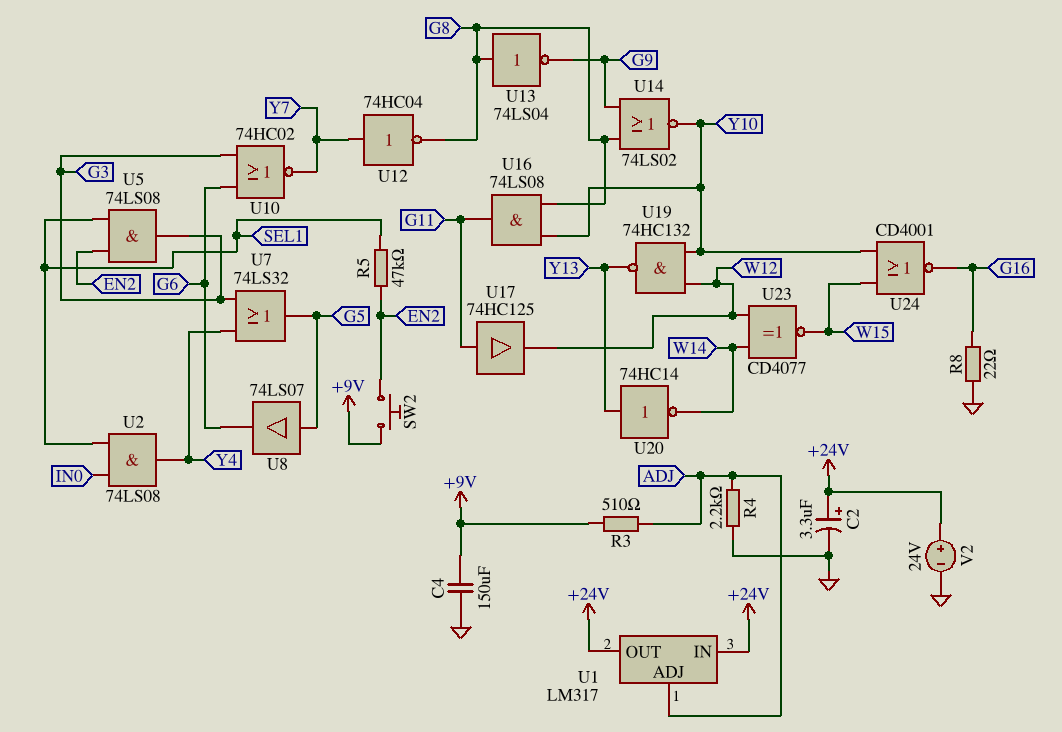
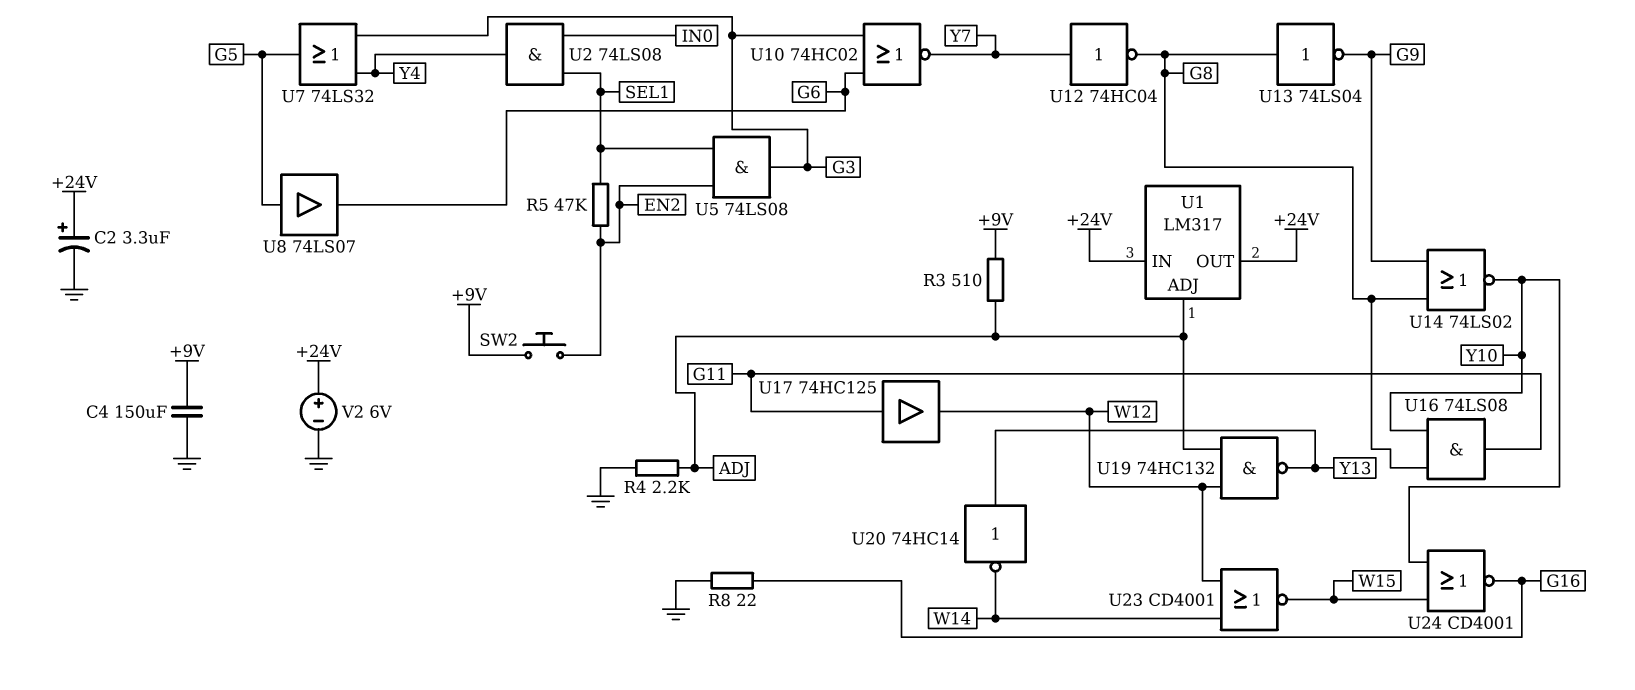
U19: NAND 74HC132 (in W12, in Y10, out Y13) -> NAND 74HC132 (in ADJ, in W12, out Y13)
U23: XNOR CD4077 (in W12, in W14, out W15) -> NOR CD4001 (in W12, in W14, out W15)
V2: 24V (plus +24V, minus GND) -> 6V (plus +24V, minus GND)

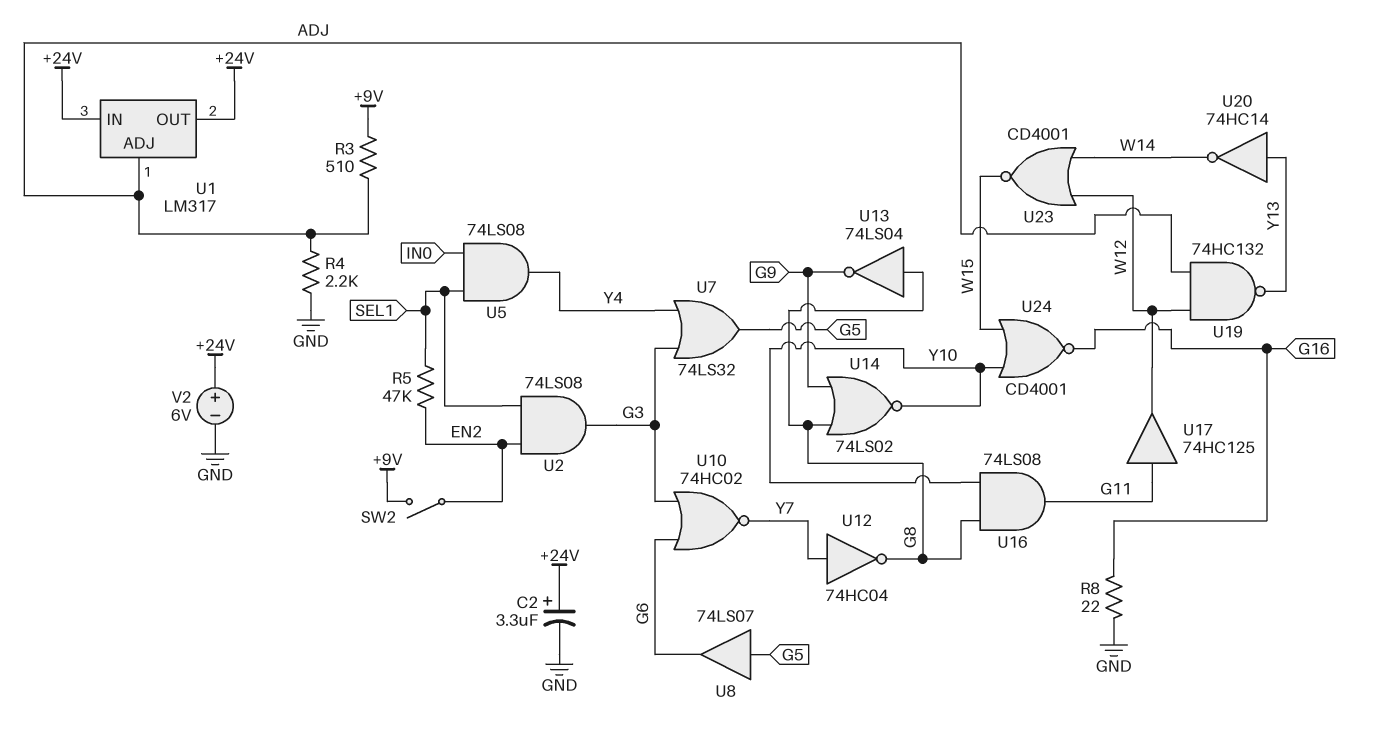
C4: 150uF (+9V, GND) -> none
SW2: button (+9V, EN2) -> switch (+9V, EN2)
U2: AND 74LS08 (in IN0, in SEL1, out Y4) -> AND 74LS08 (in EN2, in SEL1, out G3)
U5: AND 74LS08 (in EN2, in SEL1, out G3) -> AND 74LS08 (in IN0, in SEL1, out Y4)

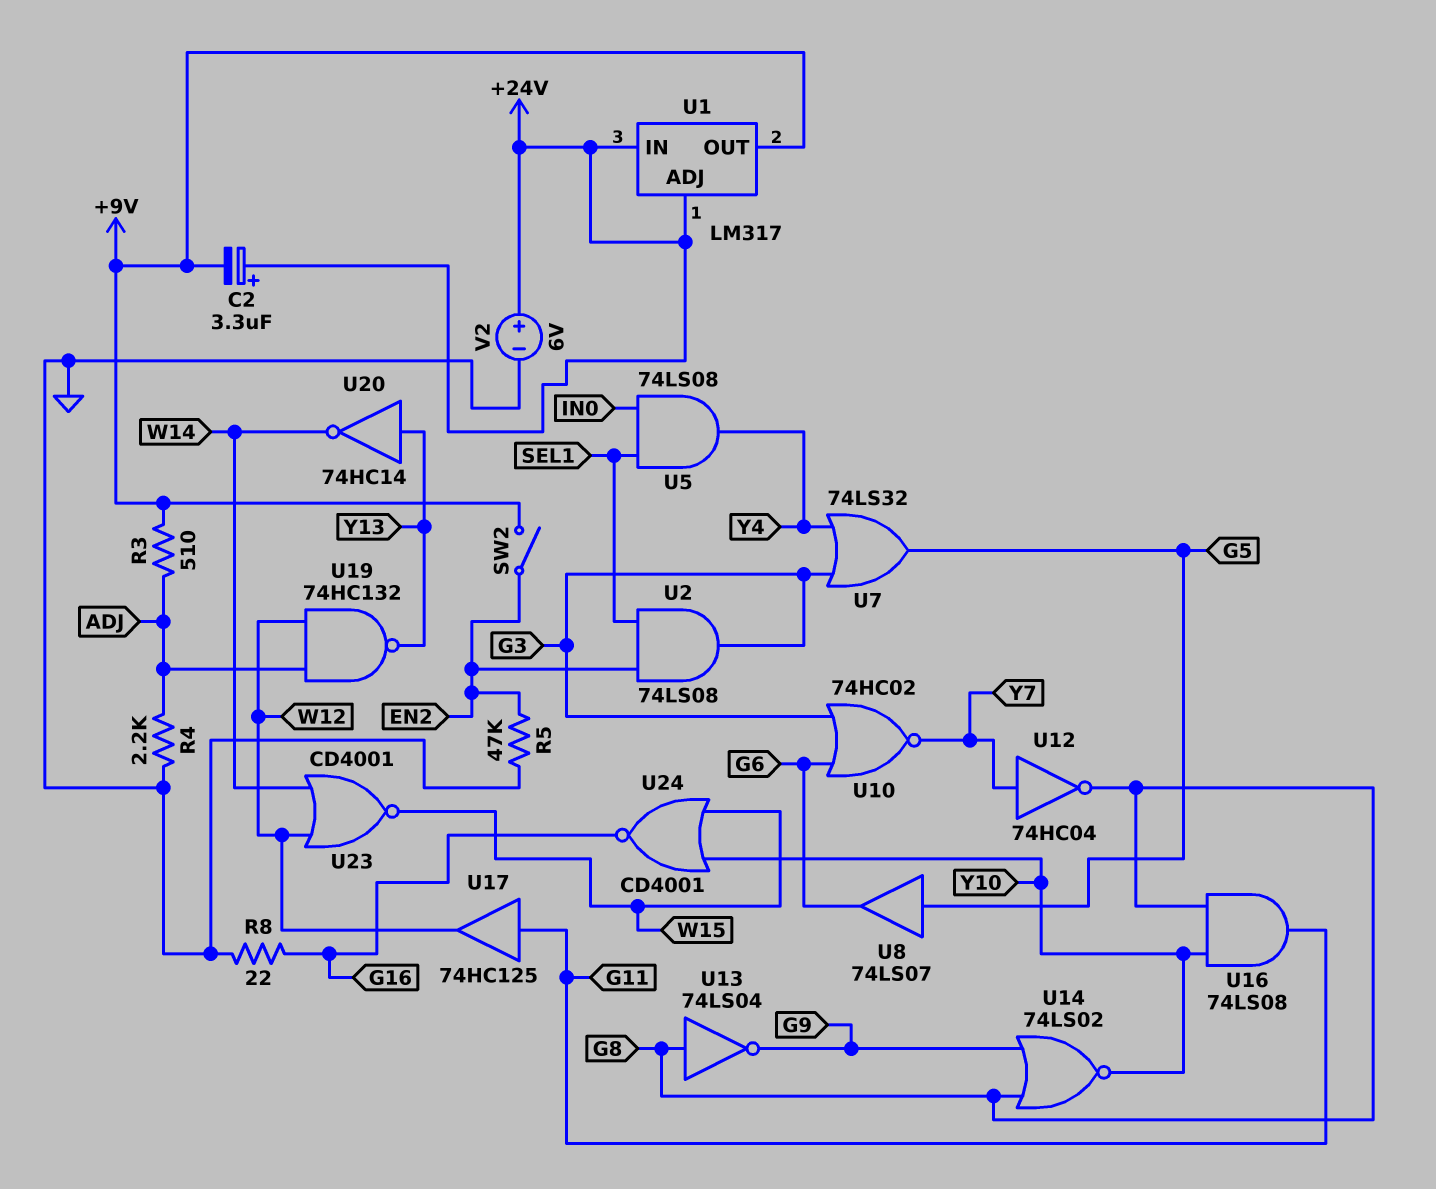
C2: 3.3uF (plus +24V, minus GND) -> 3.3uF (plus +24V, minus +9V)
R5: 47k (EN2, SEL1) -> 47k (EN2, GND)
U1 pin ADJ: ADJ -> +24V
U1 pin OUT: +24V -> +9V

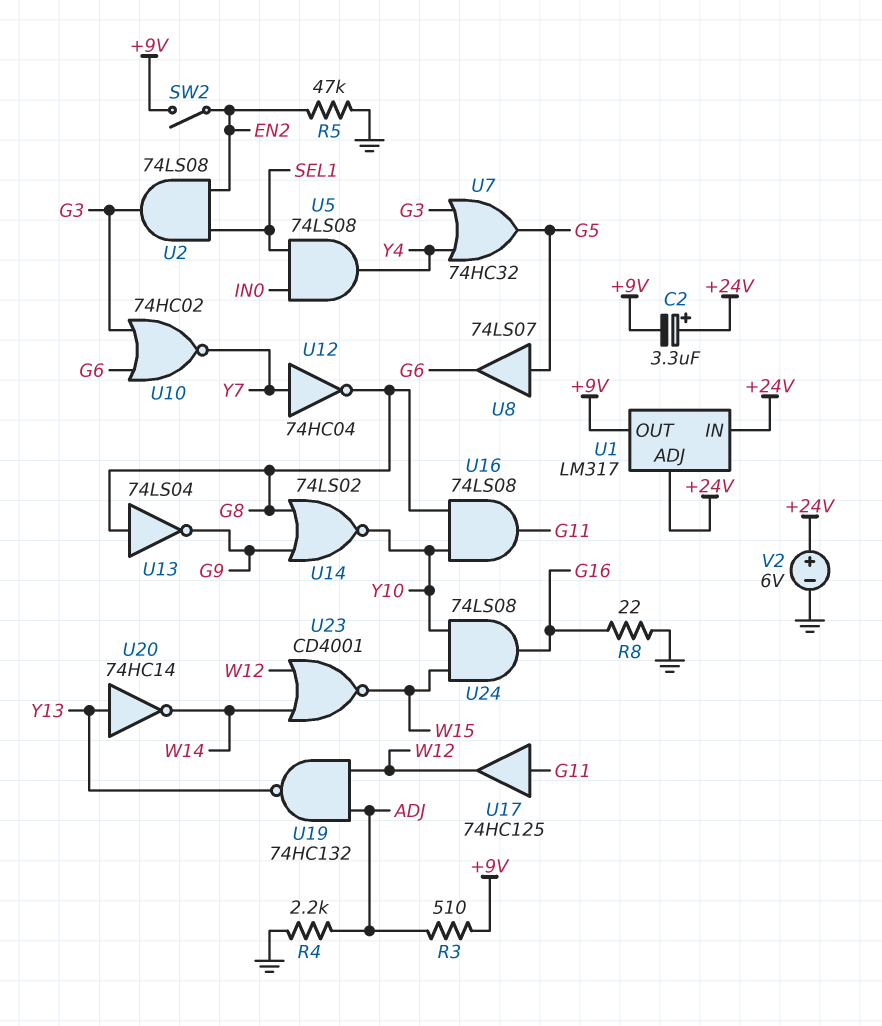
U7: OR 74LS32 (in G3, in Y4, out G5) -> OR 74HC32 (in G3, in Y4, out G5)
U24: NOR CD4001 (in W15, in Y10, out G16) -> AND 74LS08 (in W15, in Y10, out G16)

